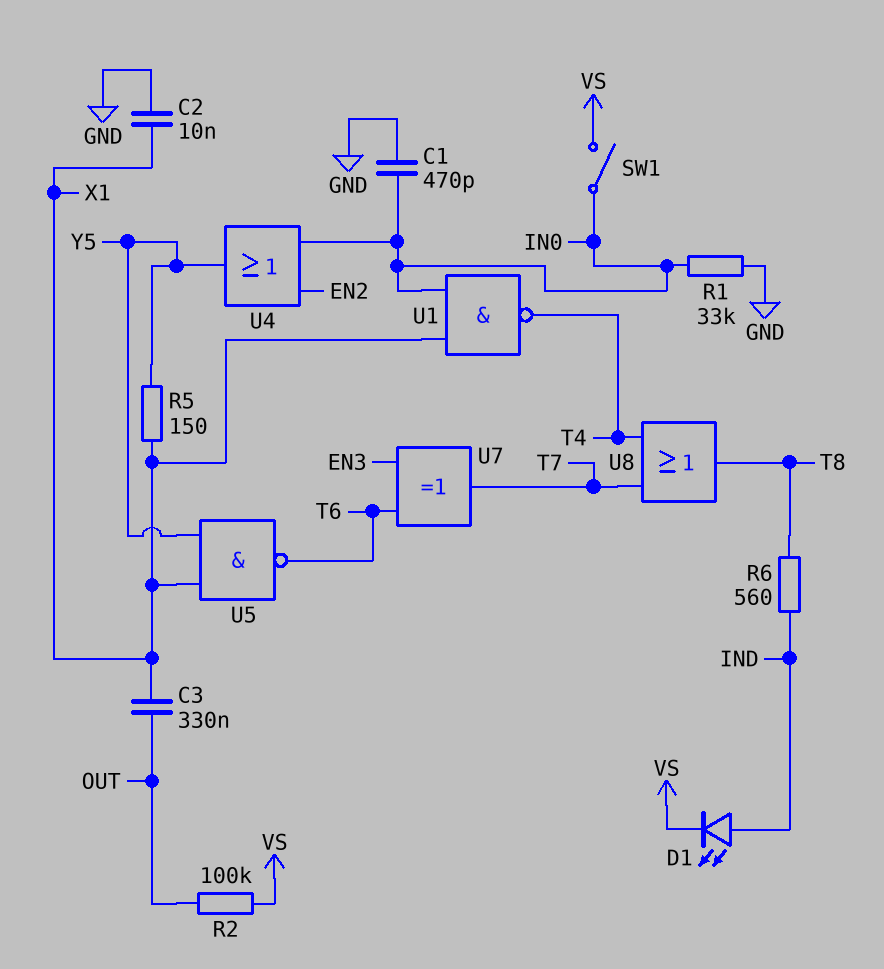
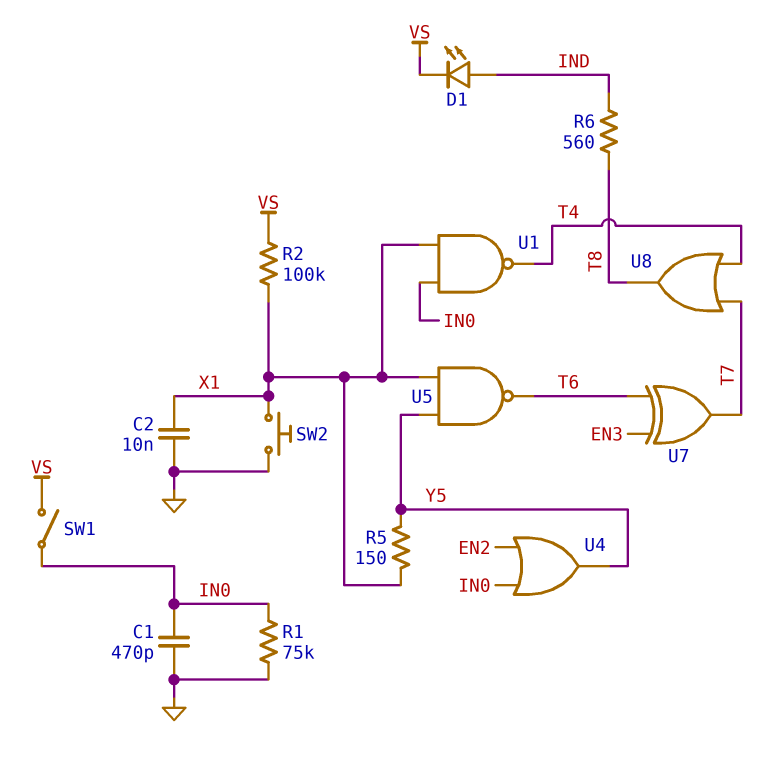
C3: 330nF (OUT, X1) -> none
R1: 33k (GND, IN0) -> 75k (GND, IN0)
R2: 100k (OUT, VS) -> 100k (VS, X1)
SW2: none -> button (GND, X1)

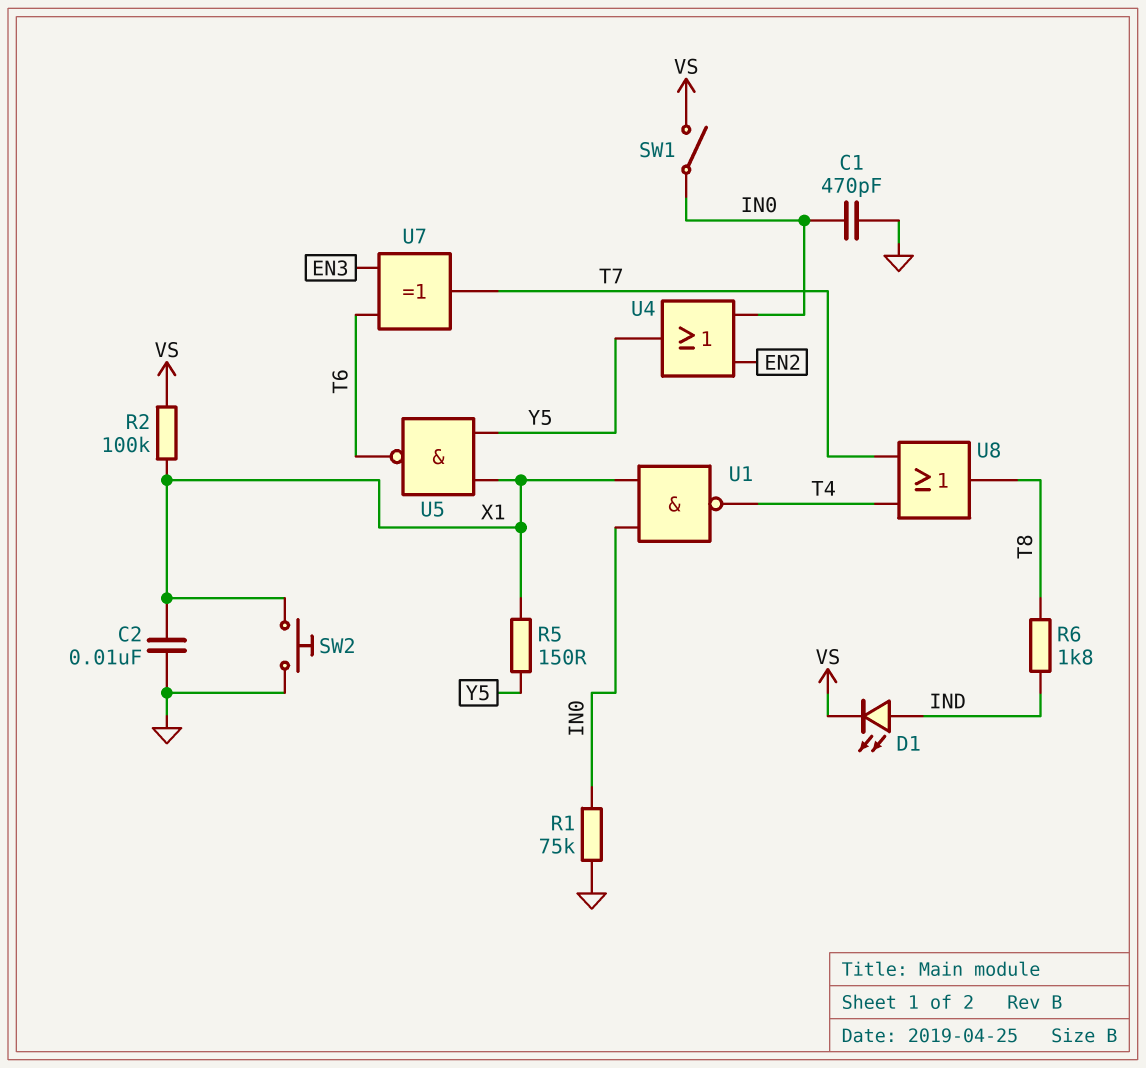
R6: 560 (IND, T8) -> 1.8k (IND, T8)

